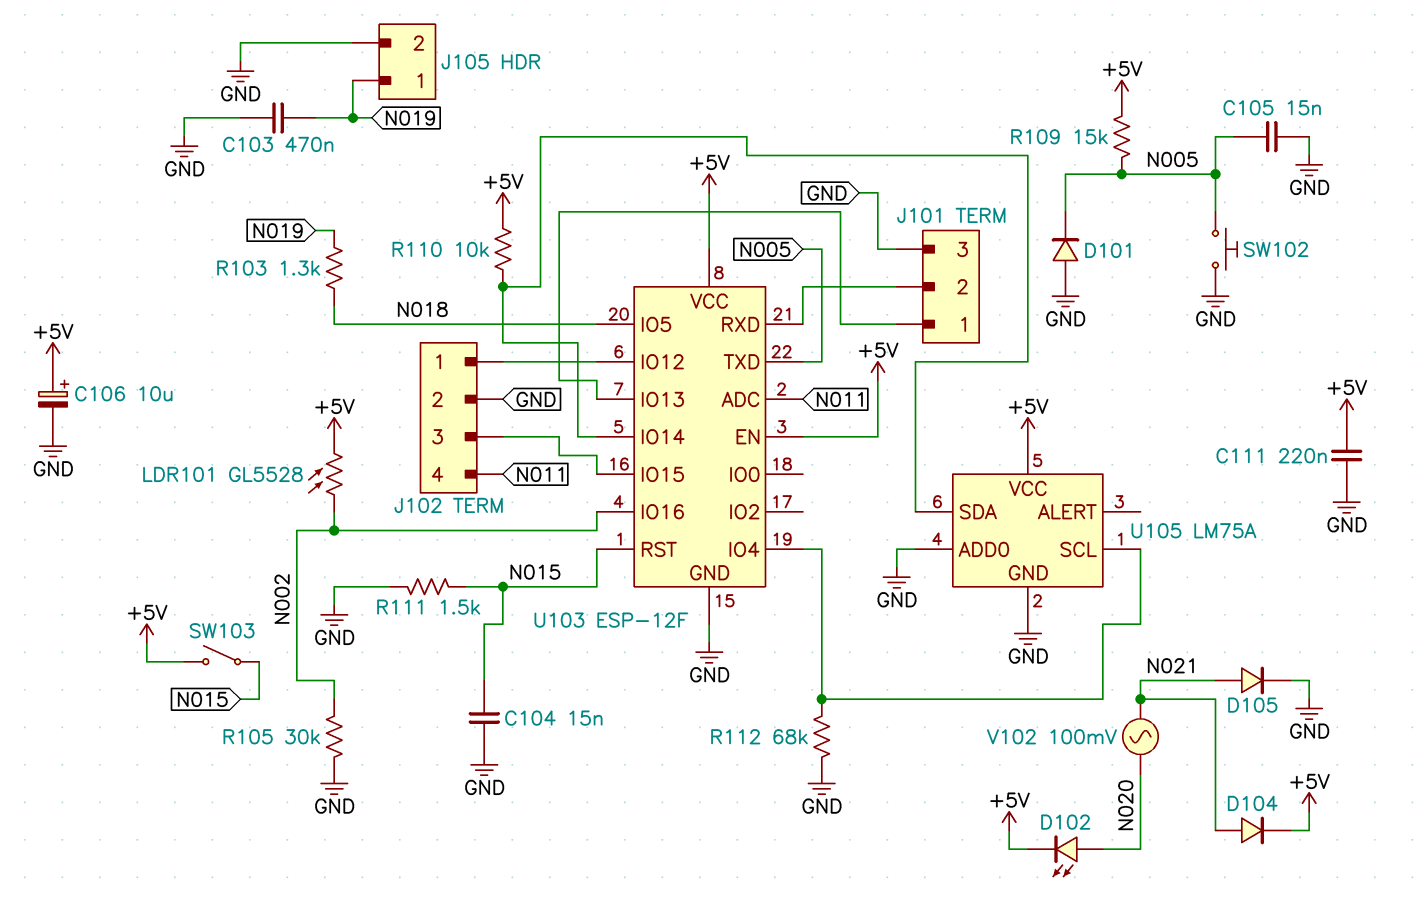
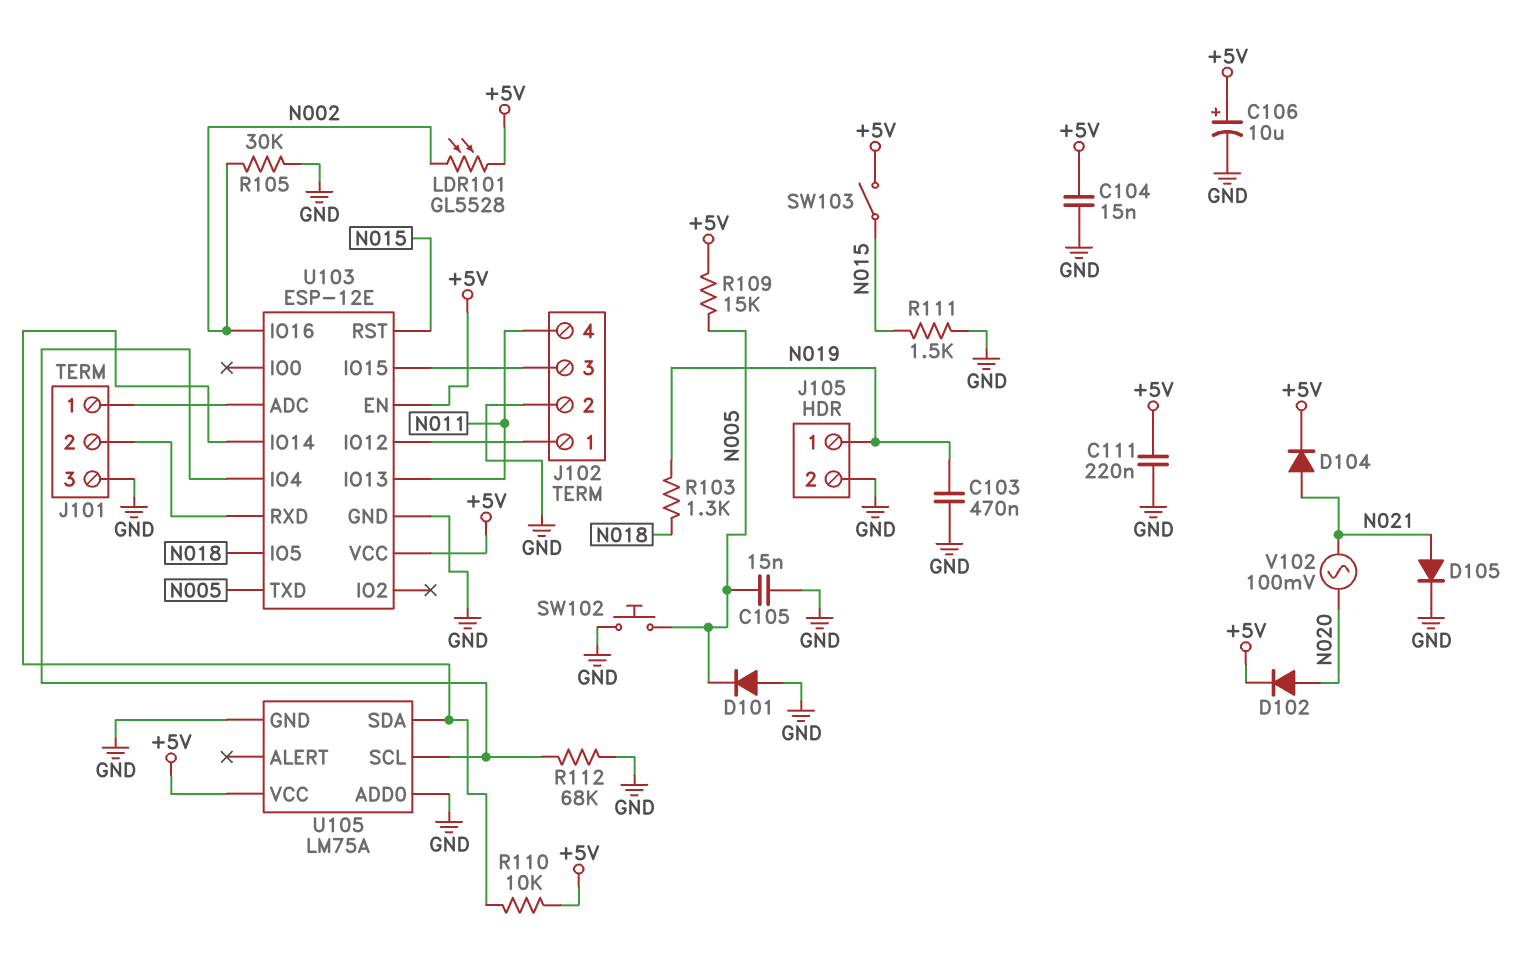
C104: 15nF (GND, N015) -> 15nF (+5V, GND)
D102: LED (A N020, K +5V) -> diode (A N020, K +5V)
U103: ESP-12F -> ESP-12E
U103 pin ADC: N011 -> J101/1
U103 pin IO13: J101/1 -> N011

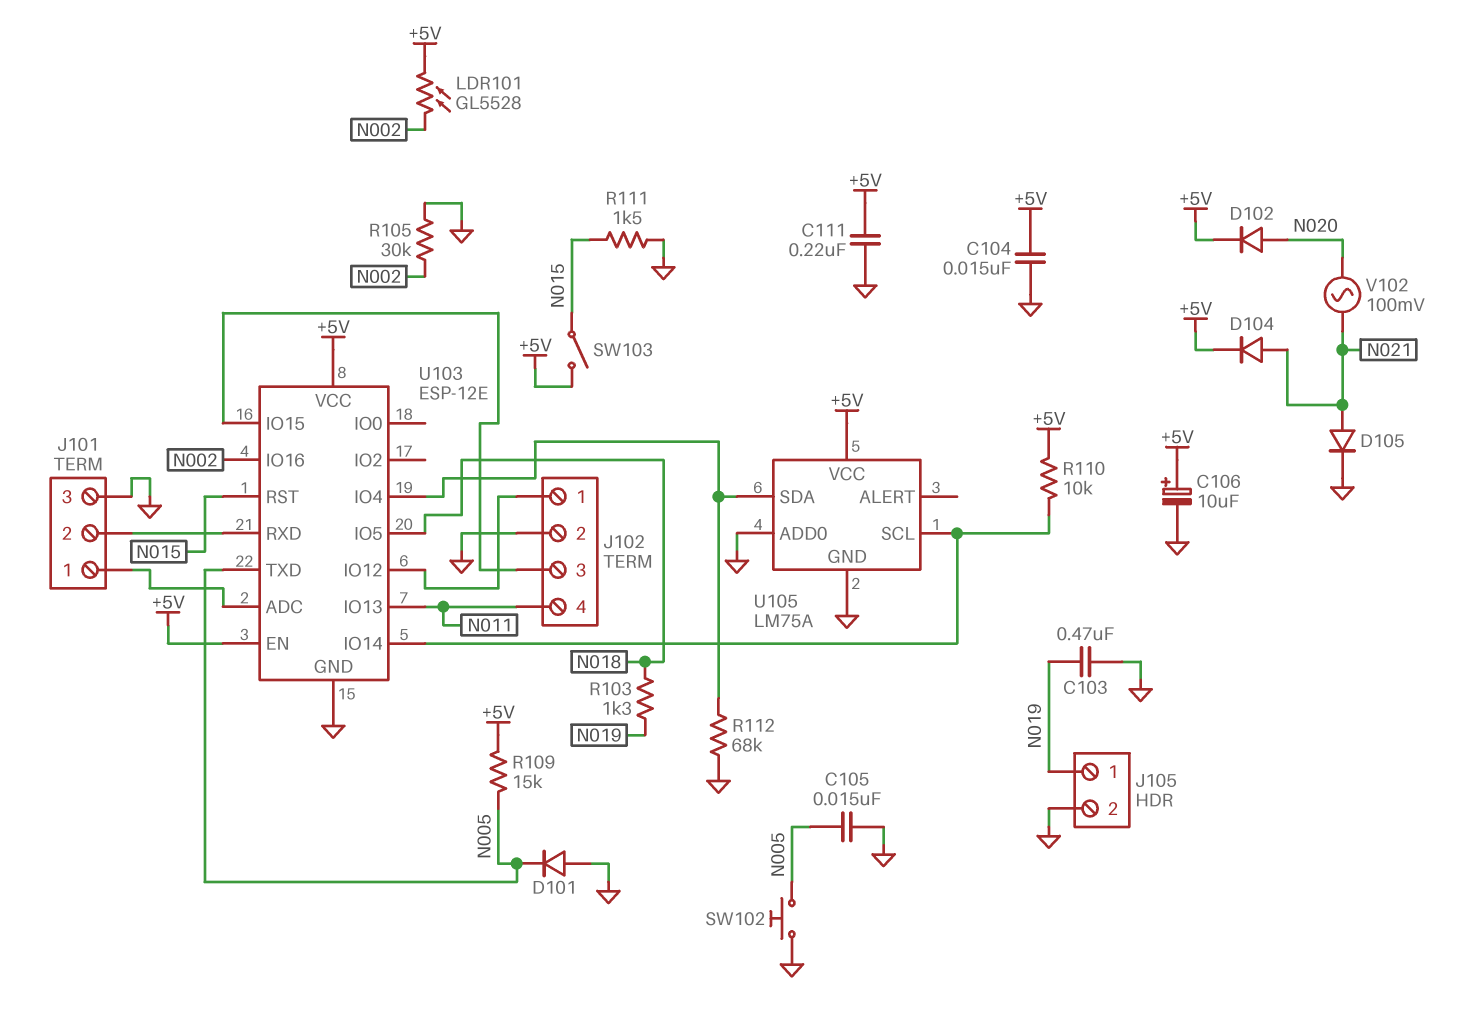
U105 pin SCL: U103/IO4 -> U103/IO14
U105 pin SDA: U103/IO14 -> U103/IO4

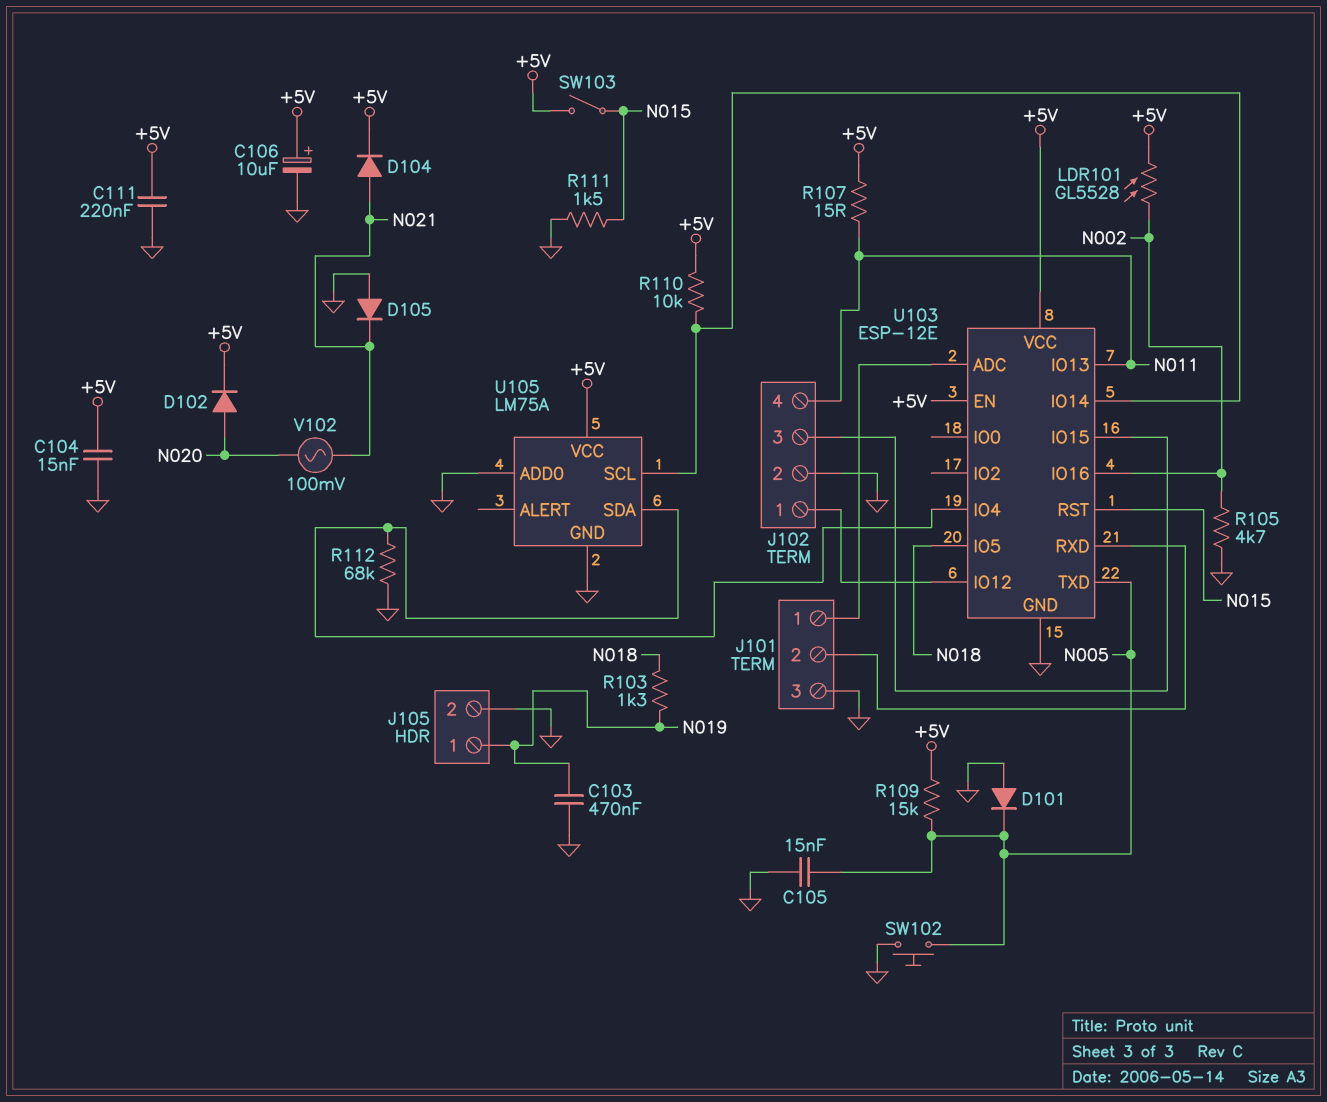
D105: diode (A N021, K GND) -> diode (A GND, K N021)
R105: 30k (GND, N002) -> 4.7k (GND, N002)
R107: none -> 15 (+5V, N011)

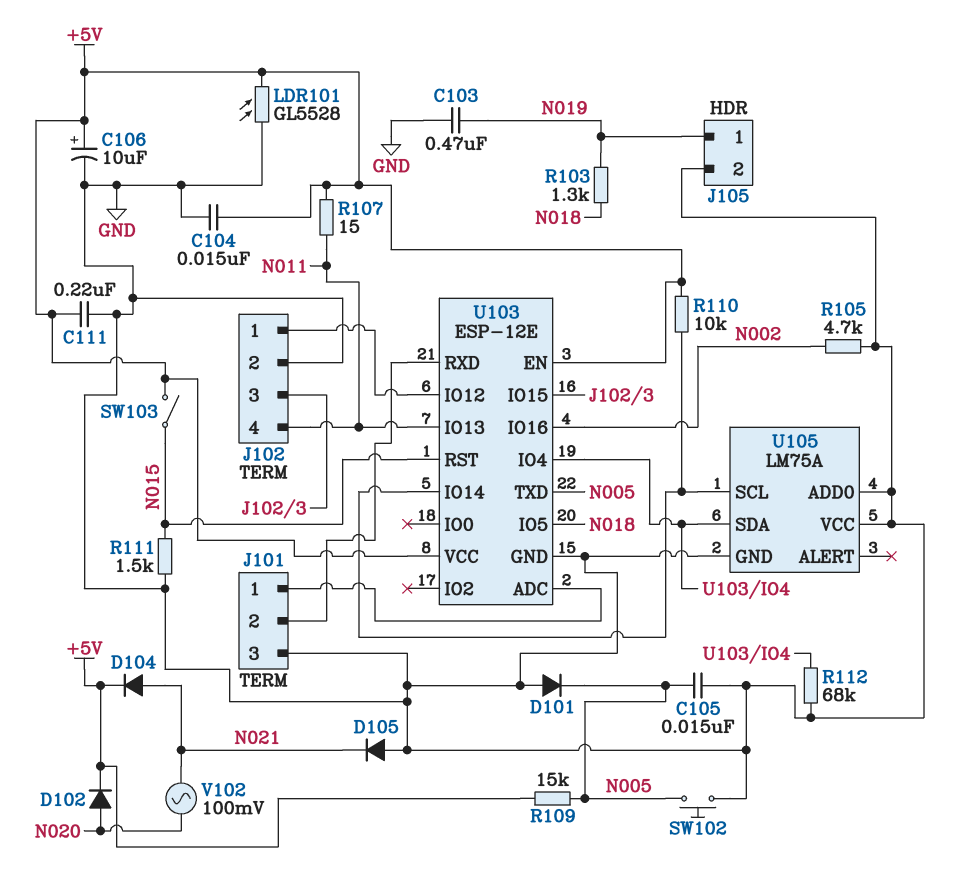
LDR101: GL5528 (+5V, N002) -> GL5528 (+5V, GND)
U105 pin VCC: +5V -> GND

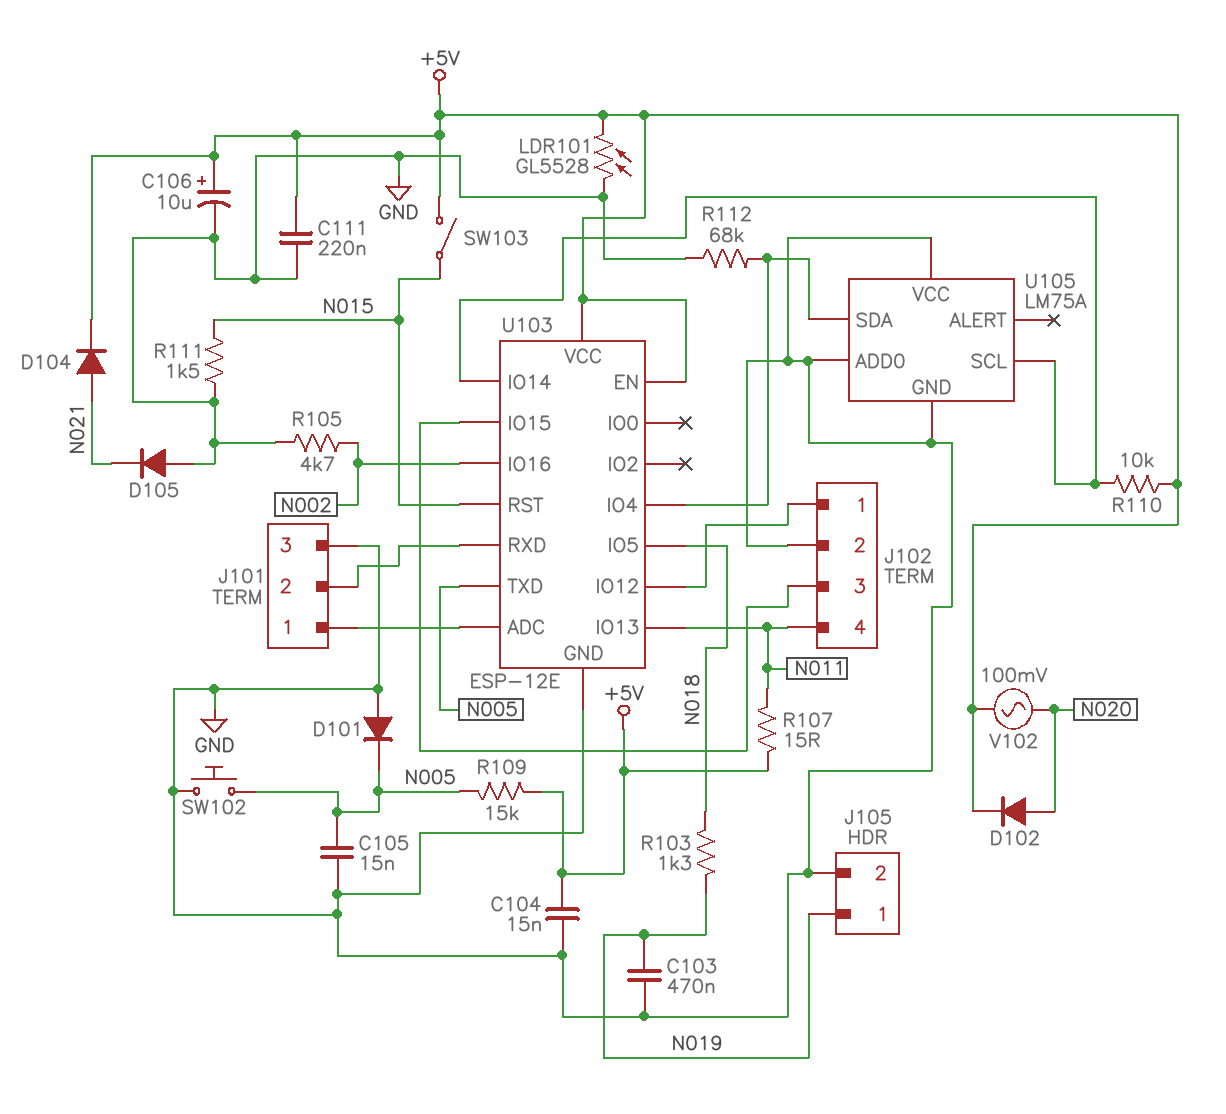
V102: AC 100mV (N020, N021) -> AC 100mV (+5V, N020)

